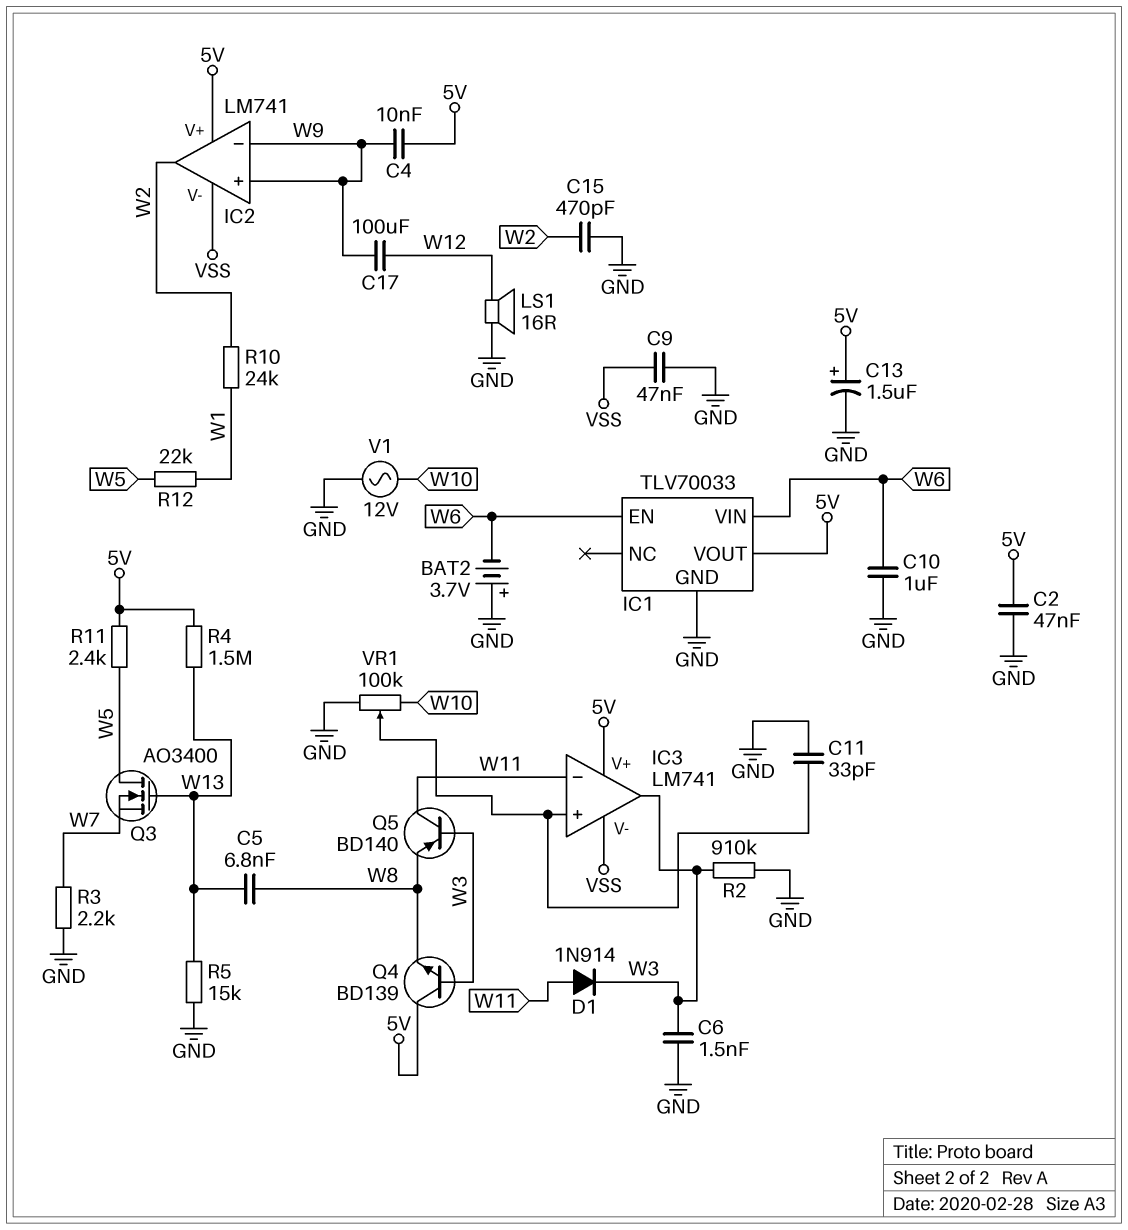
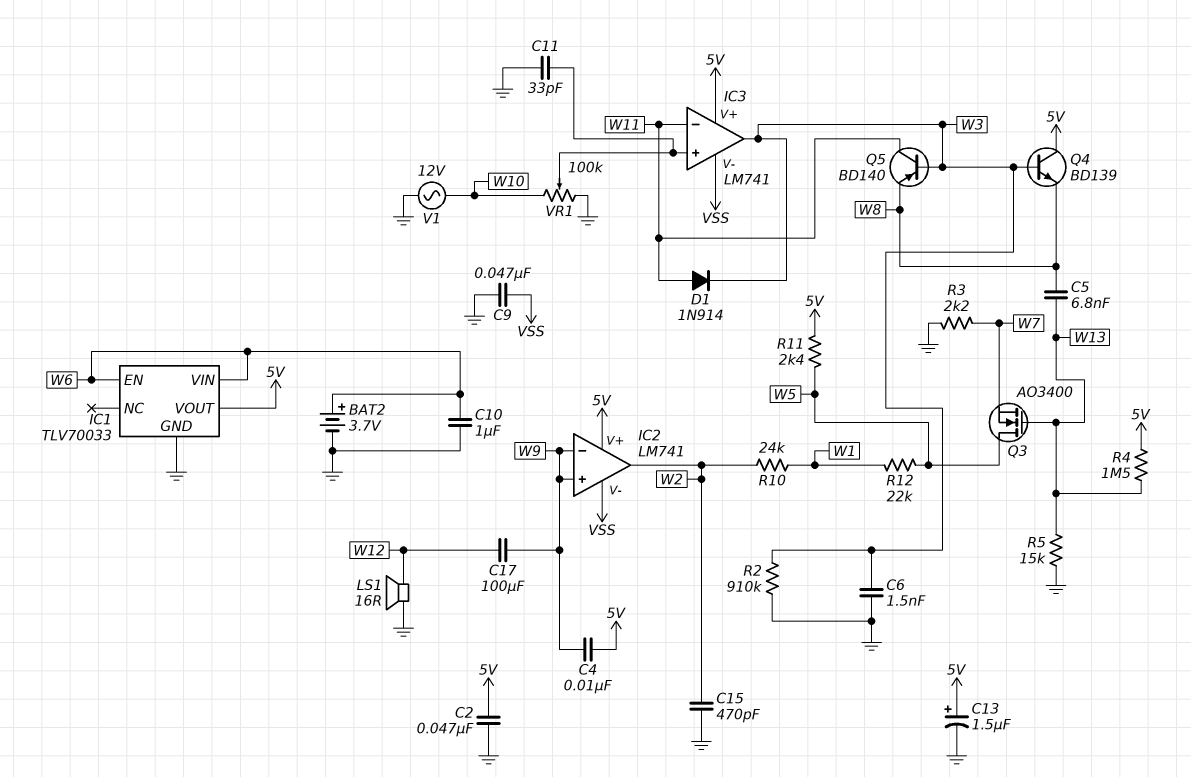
BAT2: 3.7V (plus GND, minus W6) -> 3.7V (plus W6, minus GND)

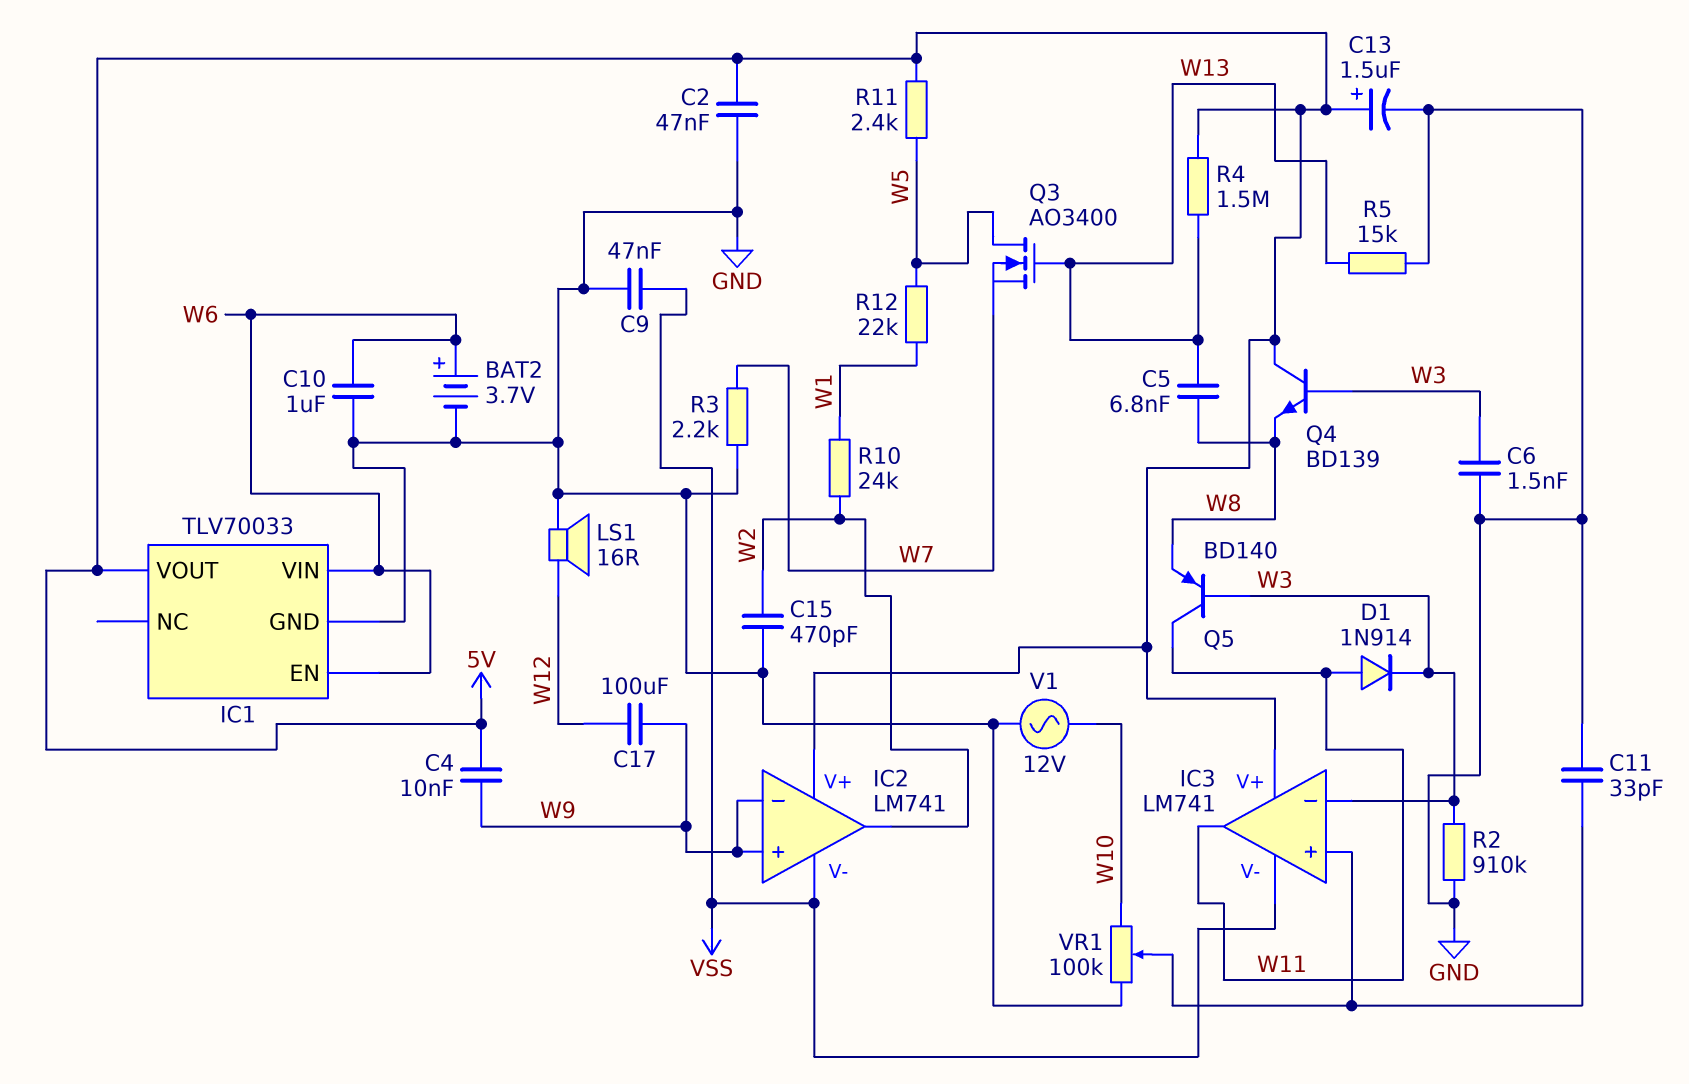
IC3 pin in-: W11 -> W3
IC3 pin out: W3 -> W11

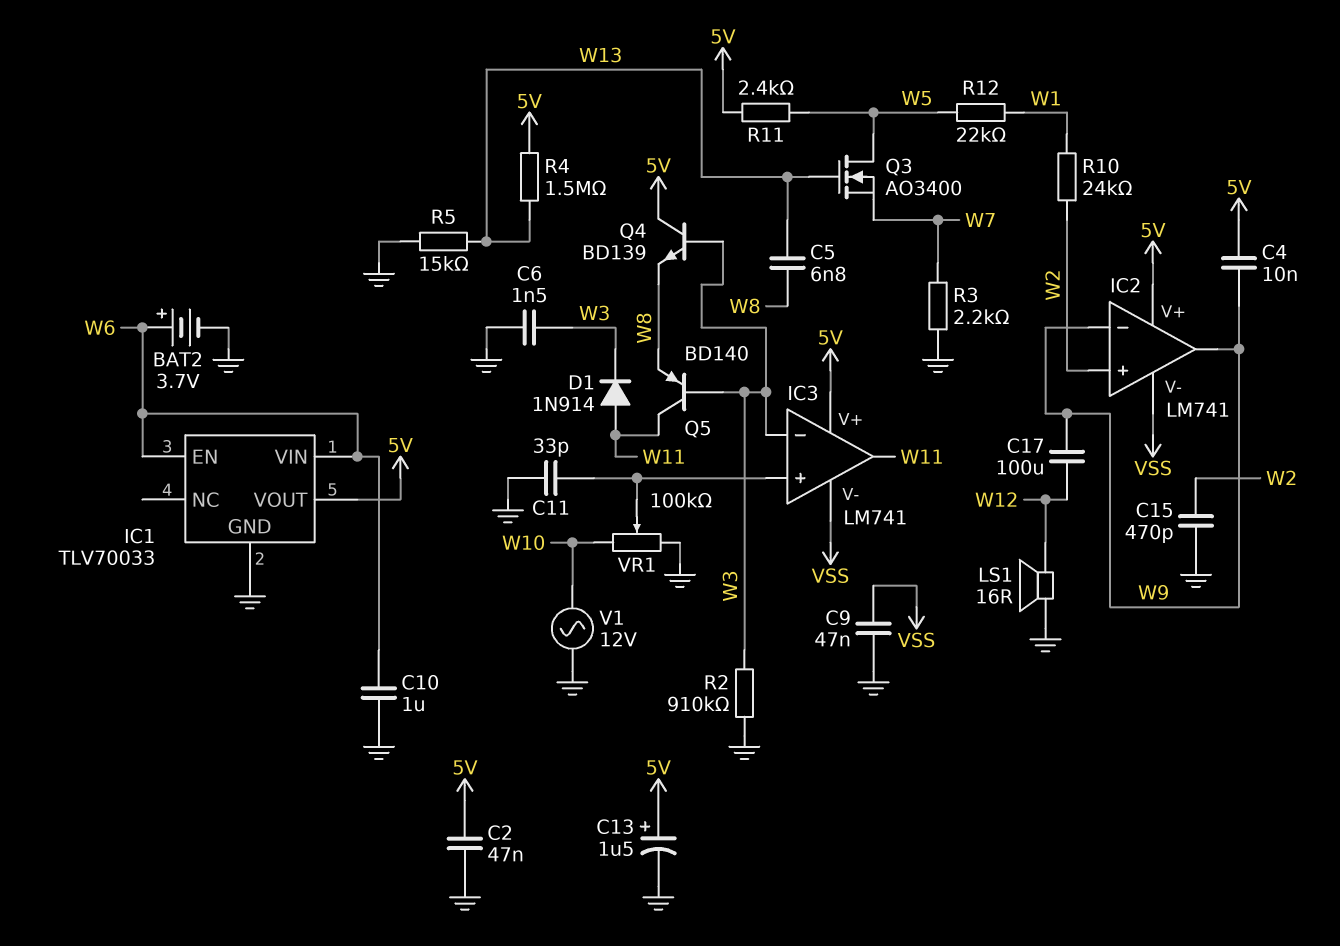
IC2 pin in+: W9 -> W2
IC2 pin out: W2 -> W9

